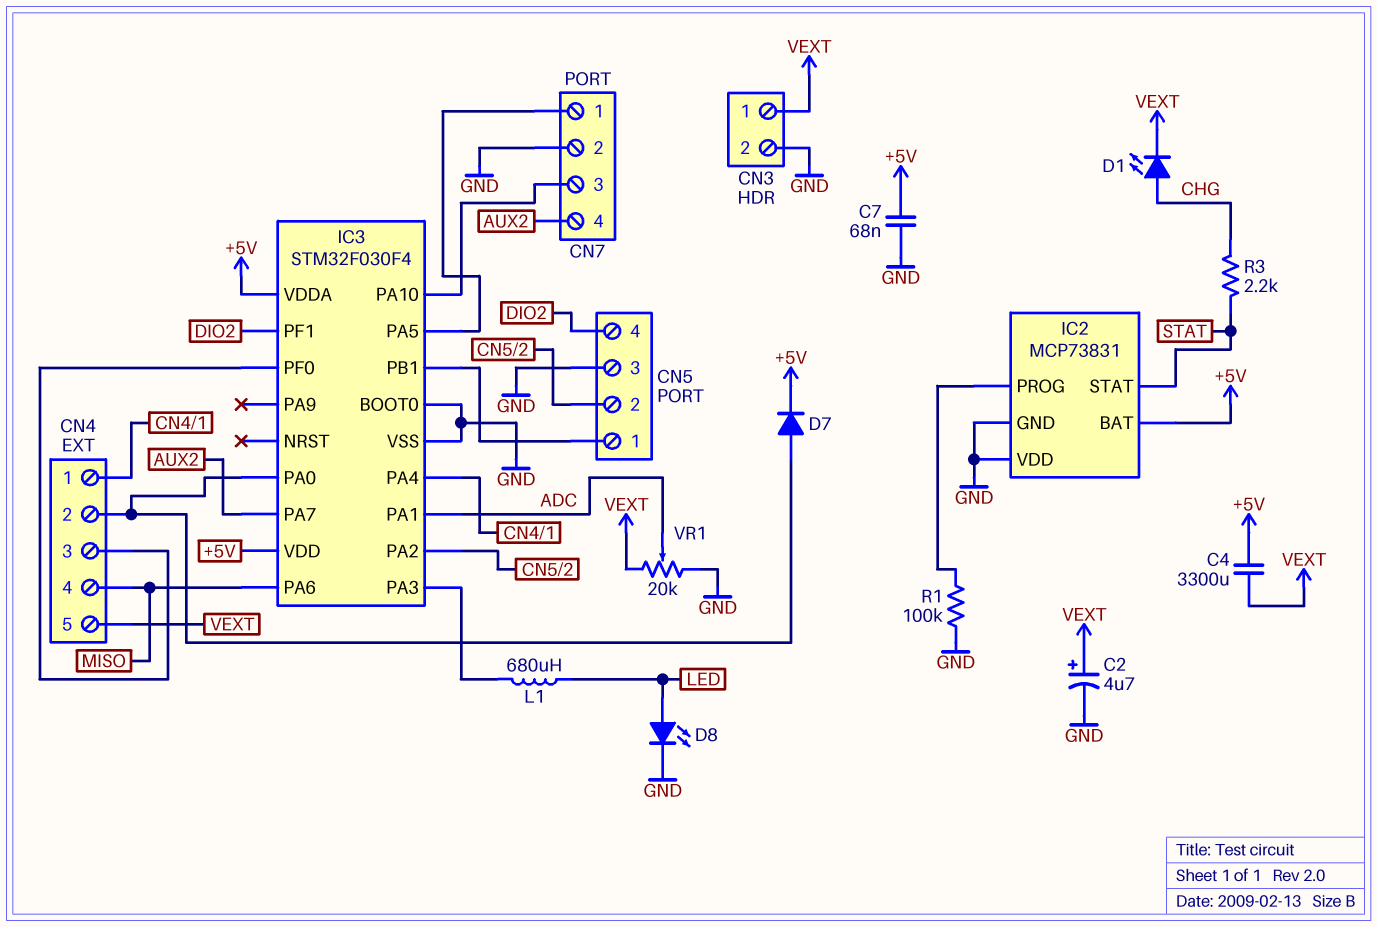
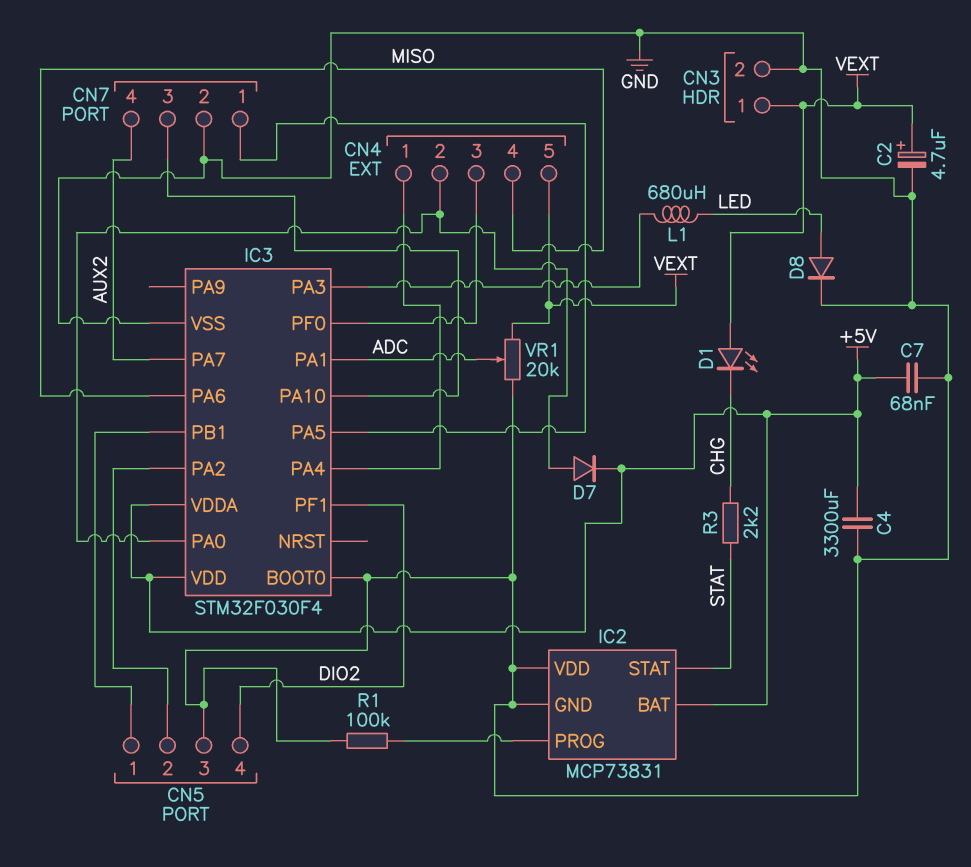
C4: 3300uF (+5V, VEXT) -> 3300uF (+5V, GND)
D1: LED (A CHG, K VEXT) -> LED (A VEXT, K CHG)
D8: LED (A LED, K GND) -> diode (A LED, K GND)

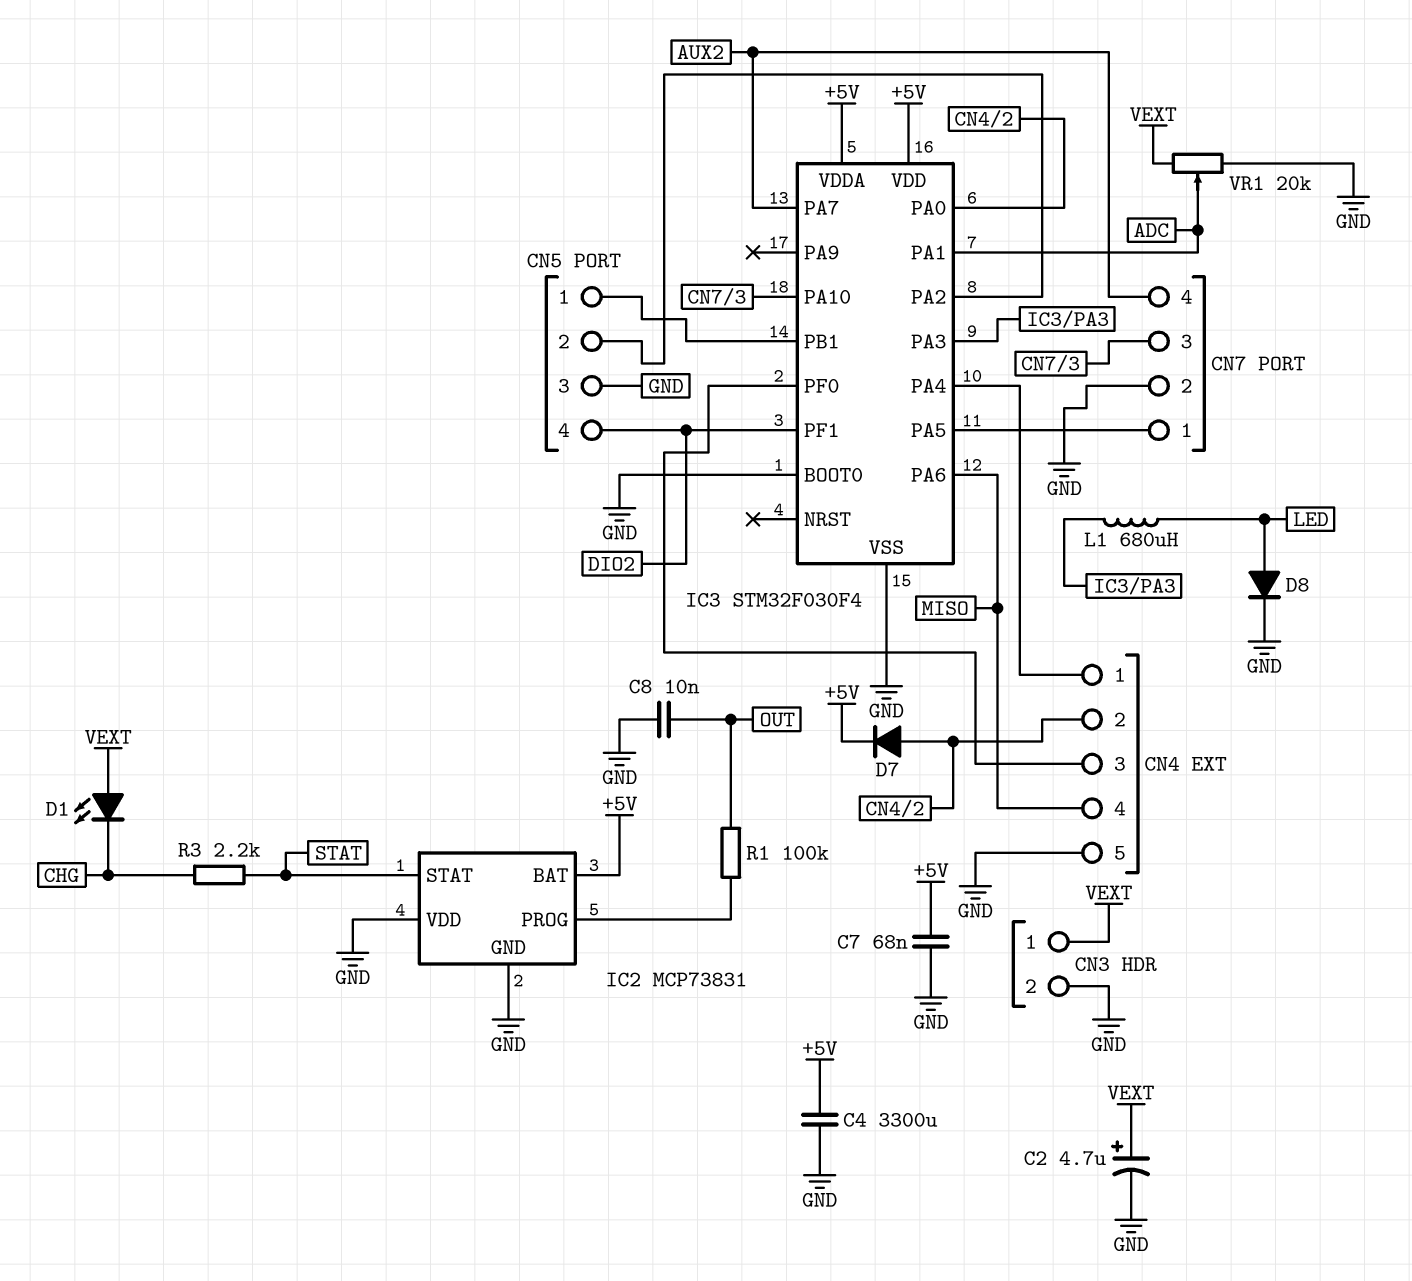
C8: none -> 10nF (GND, OUT)
CN4 pin 5: VEXT -> GND
R1: 100k (GND, IC2/PROG) -> 100k (IC2/PROG, OUT)

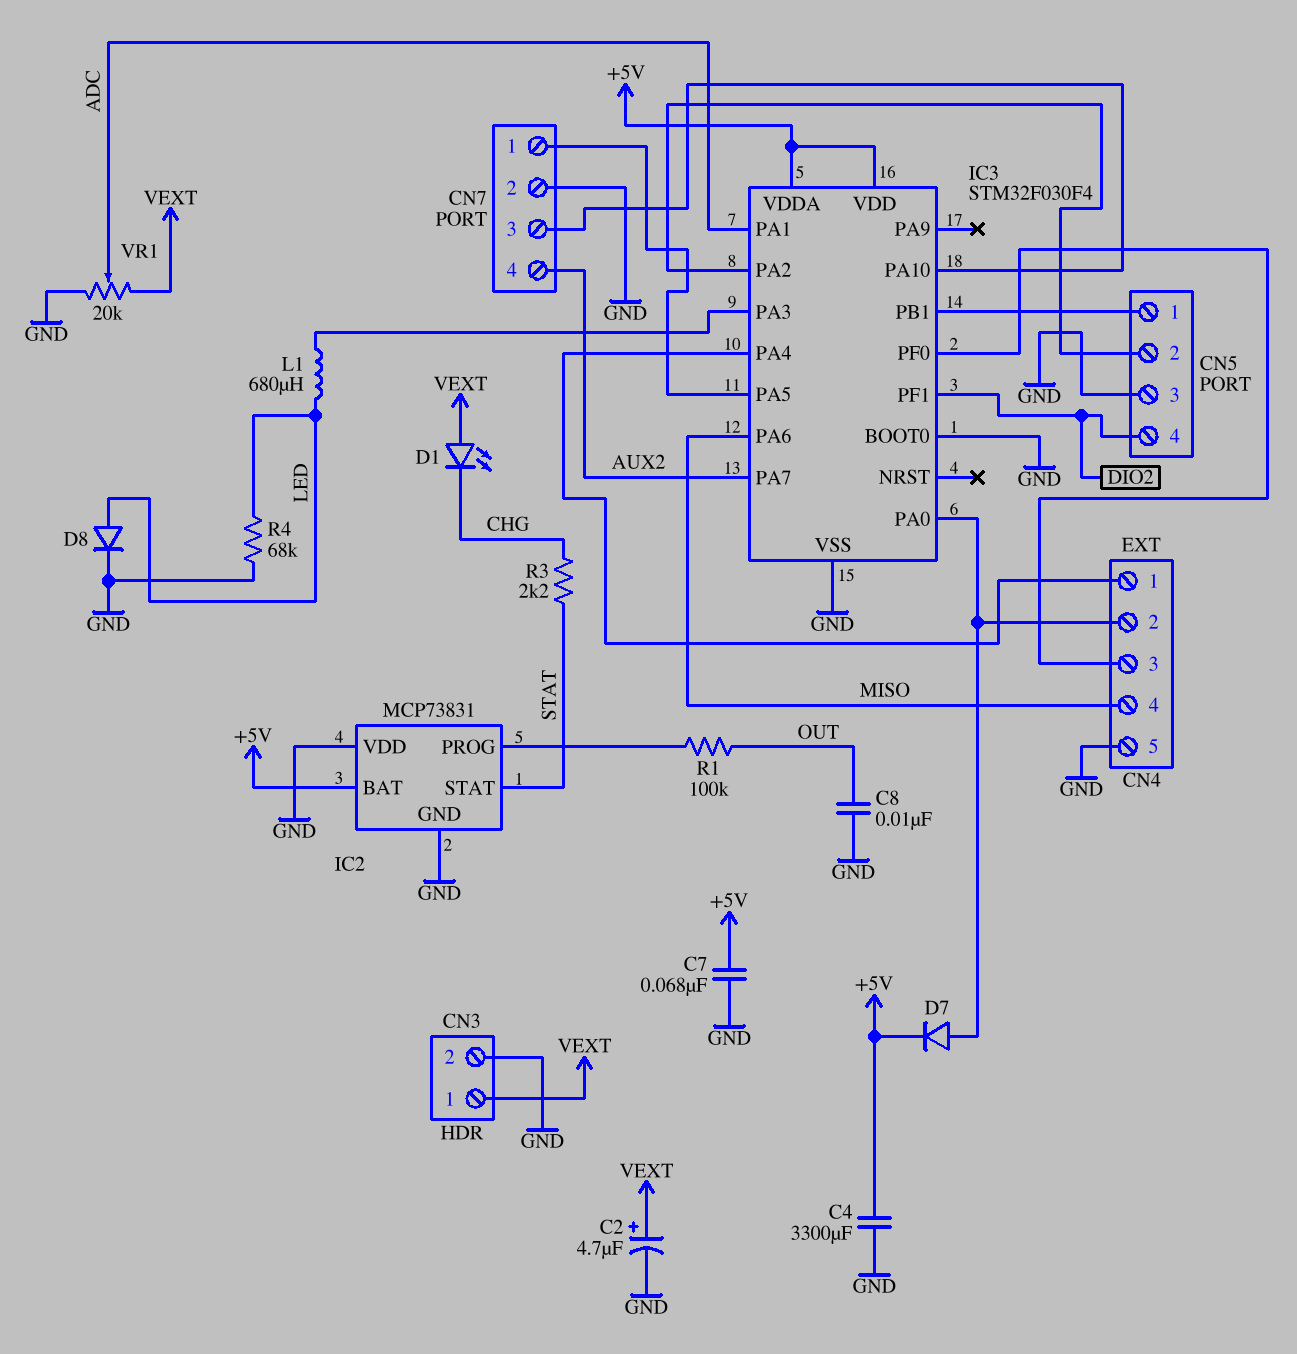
R4: none -> 68k (GND, LED)

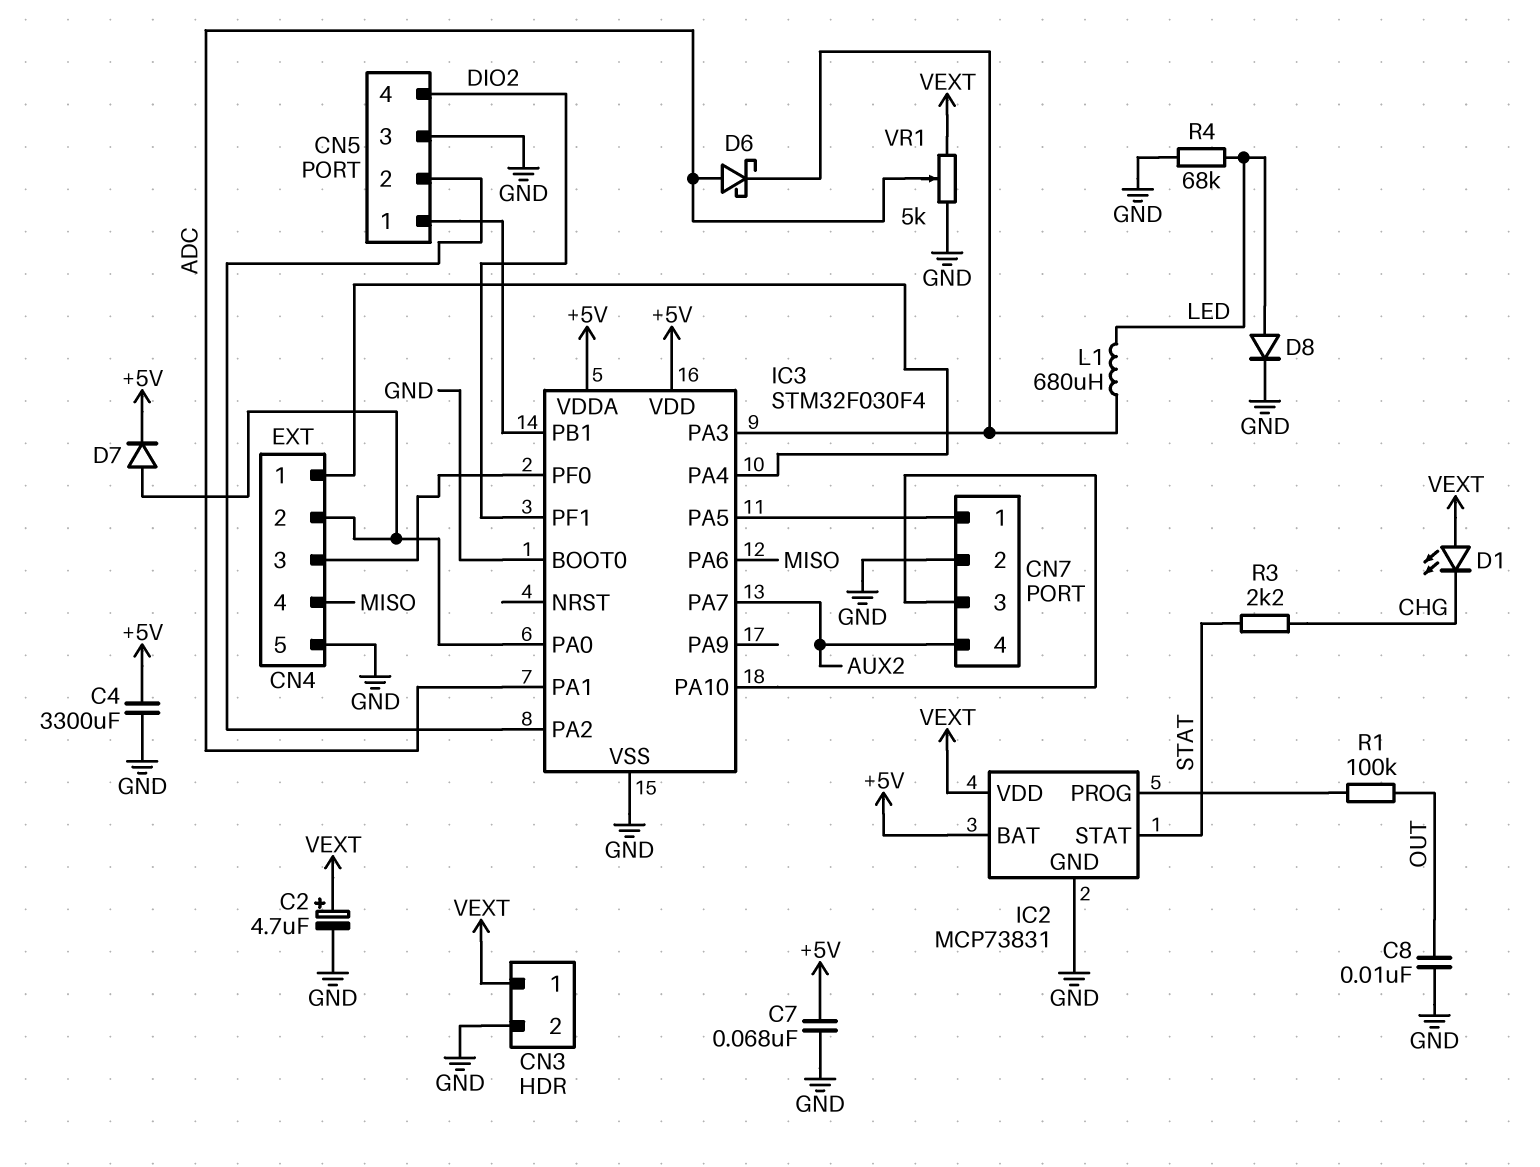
D6: none -> schottky (A ADC, K IC3/PA3)
IC2 pin VDD: GND -> VEXT
VR1: 20k (GND, VEXT, wiper ADC) -> 5k (GND, VEXT, wiper ADC)

